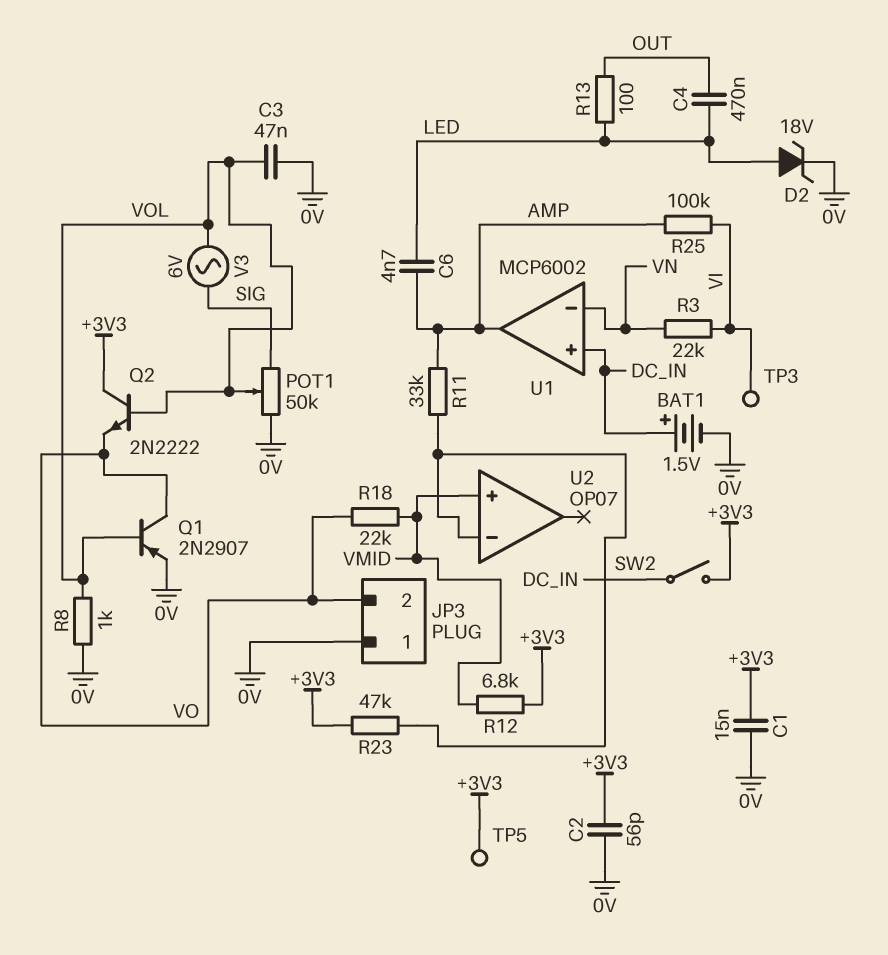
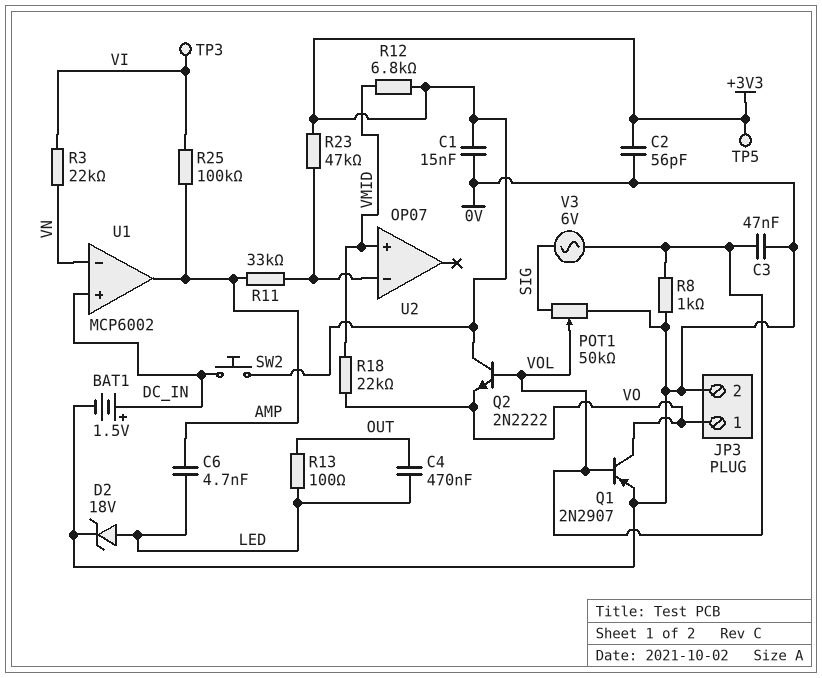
JP3 pin 1: 0V -> VO
JP3 pin 2: VO -> 0V
SW2: switch (+3V3, DC_IN) -> button (+3V3, DC_IN)

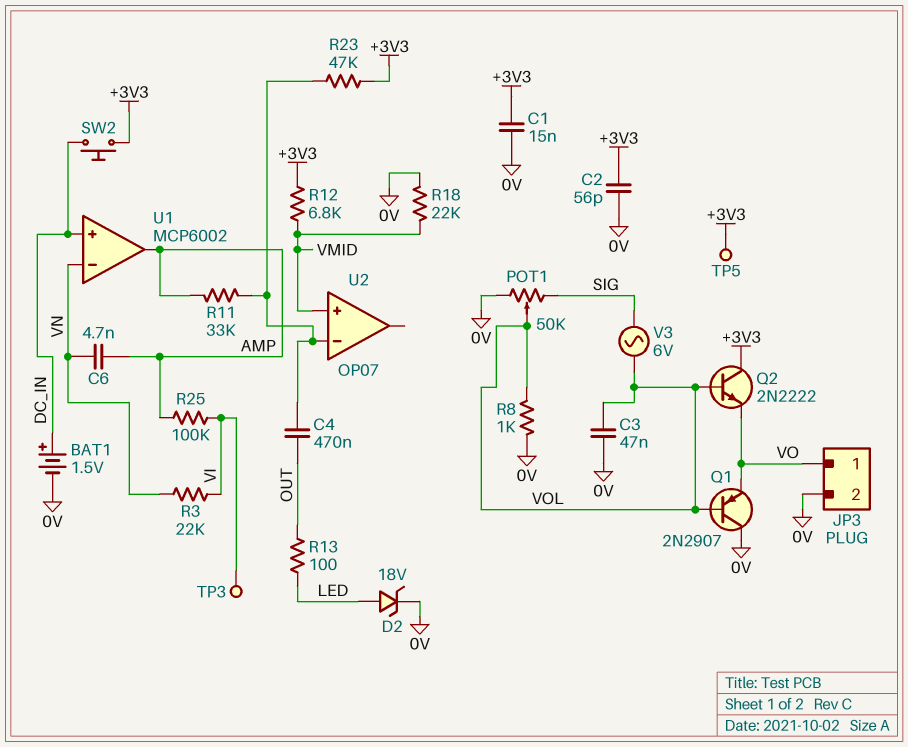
C4: 470nF (LED, OUT) -> 470nF (OUT, U2/in-)
C6: 4.7nF (AMP, LED) -> 4.7nF (AMP, VN)
Q1: PNP 2N2907 (B VOL, C VO, E 0V) -> PNP 2N2907 (B VOL, C 0V, E VO)
R18: 22k (VMID, VO) -> 22k (0V, VMID)

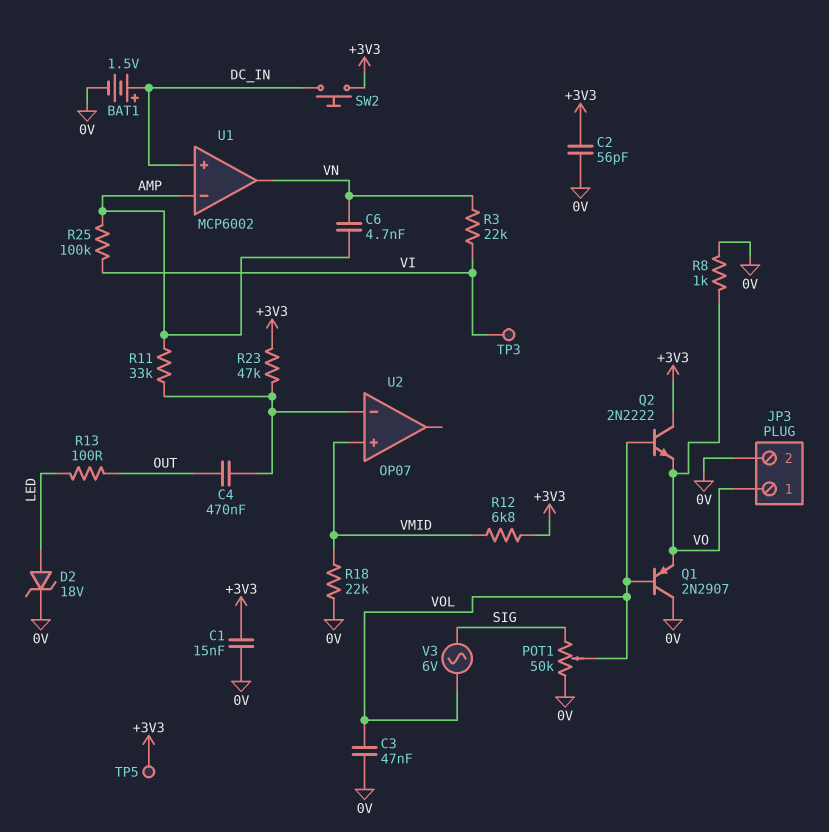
R8: 1k (0V, VOL) -> 1k (0V, VO)
U1 pin in-: VN -> AMP
U1 pin out: AMP -> VN

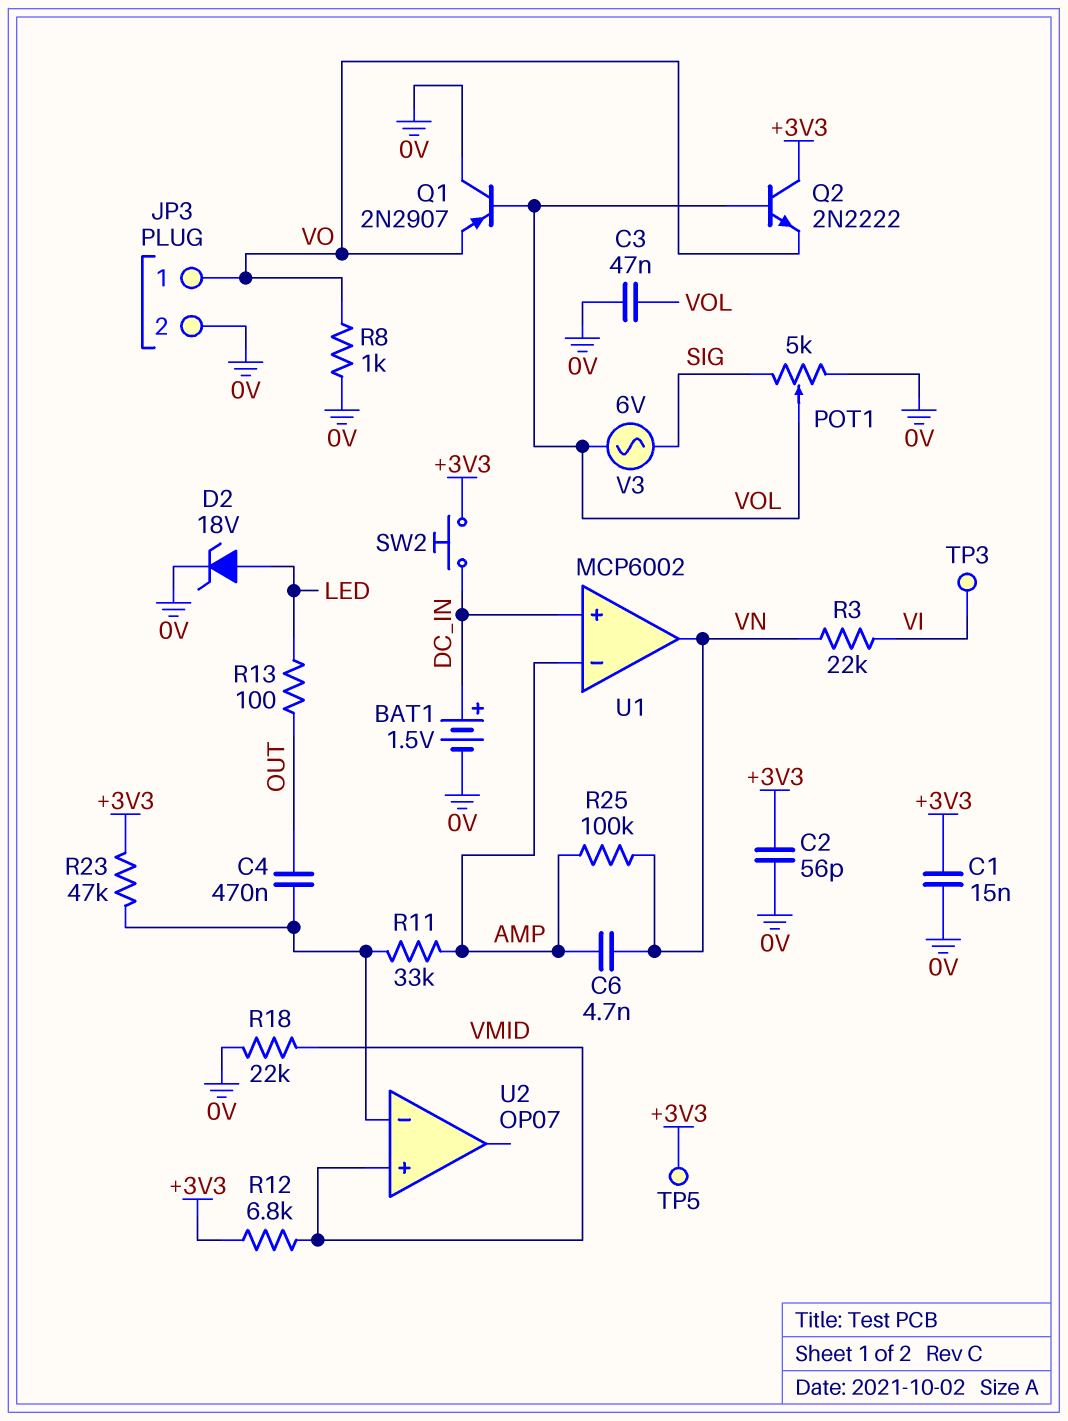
POT1: 50k (0V, SIG, wiper VOL) -> 5k (0V, SIG, wiper VOL)
R25: 100k (AMP, VI) -> 100k (AMP, VN)

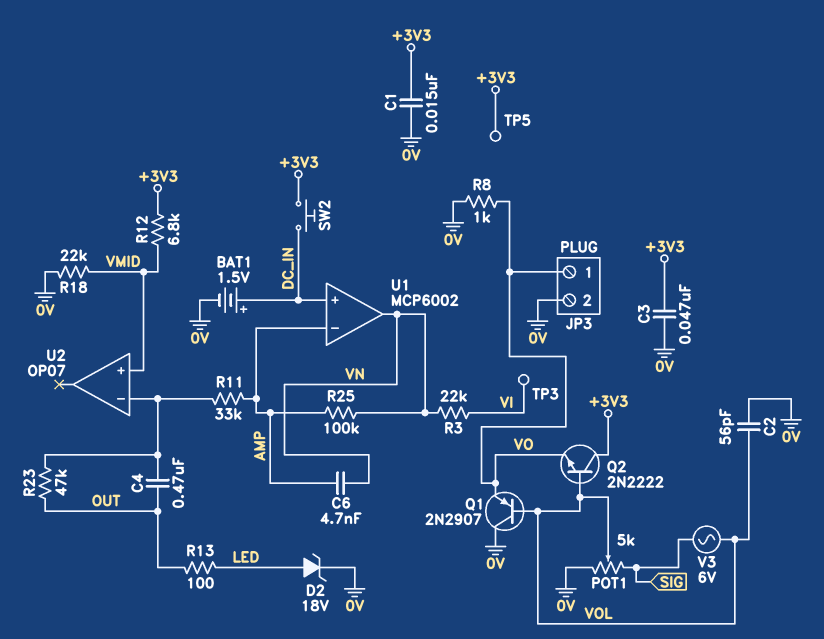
C2: 56pF (+3V3, 0V) -> 56pF (0V, VOL)
C3: 47nF (0V, VOL) -> 47nF (+3V3, 0V)
R23: 47k (+3V3, U2/in-) -> 47k (OUT, U2/in-)

